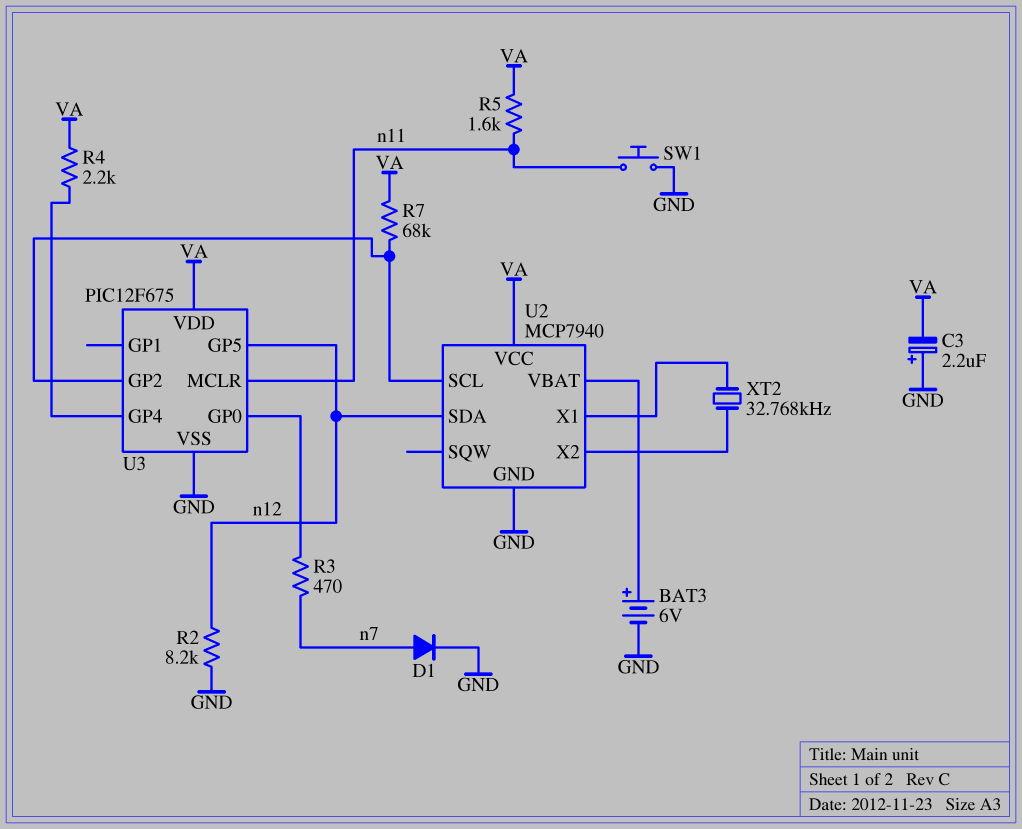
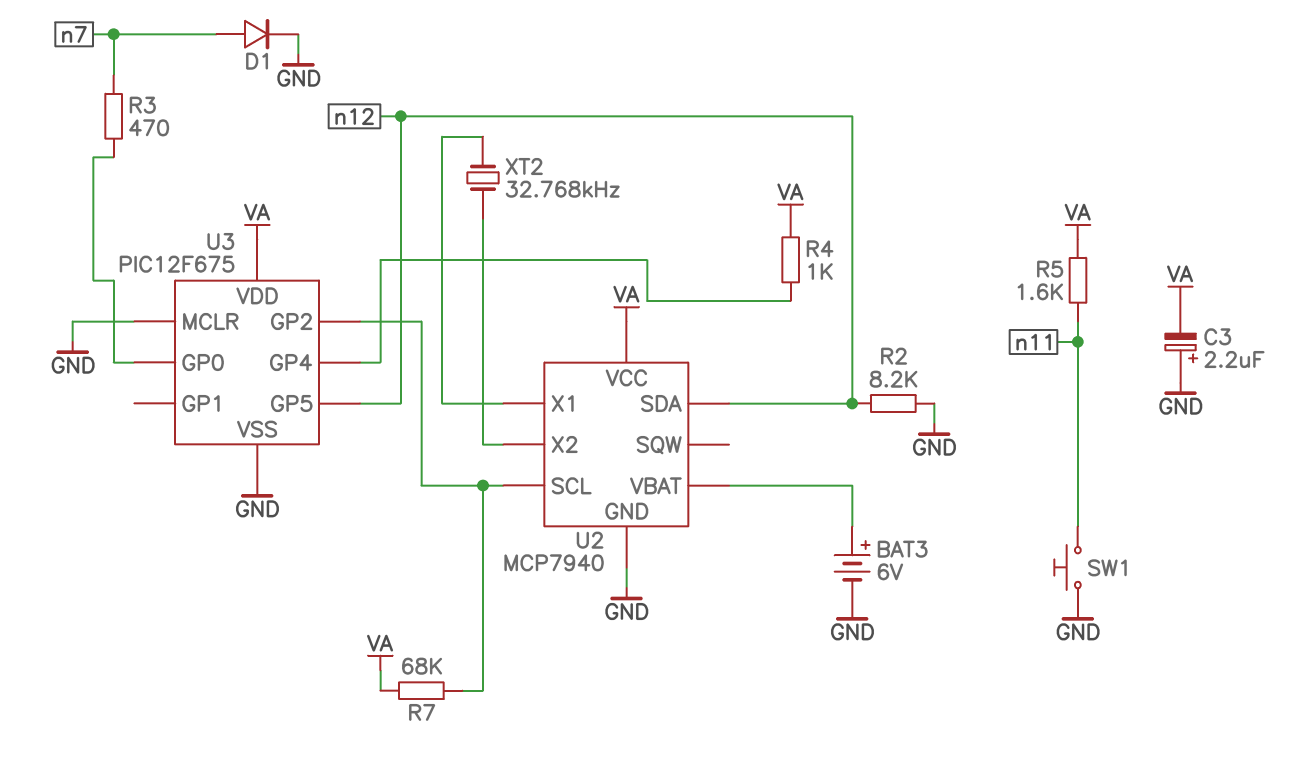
R4: 2.2k (U3/GP4, VA) -> 1k (U3/GP4, VA)
U3 pin MCLR: n11 -> GND

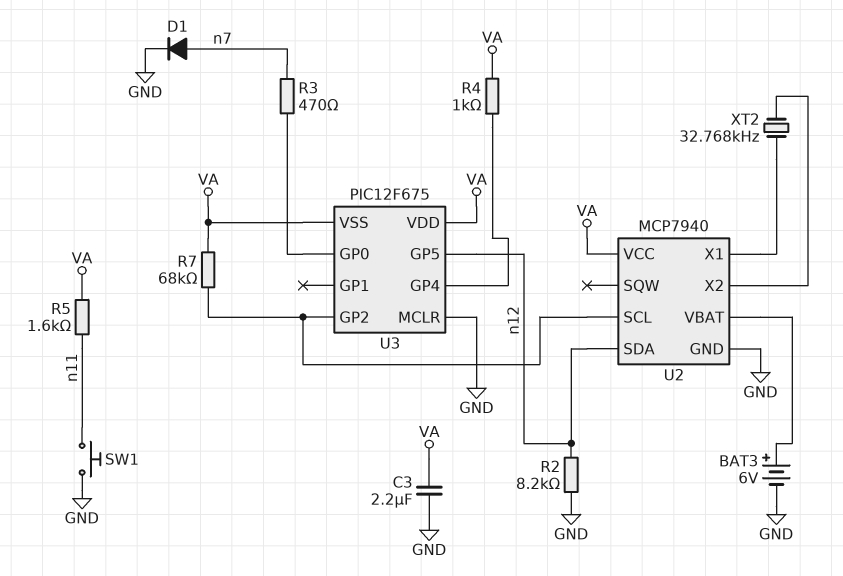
C3: 2.2uF (plus GND, minus VA) -> 2.2uF (GND, VA)
U3 pin VSS: GND -> VA

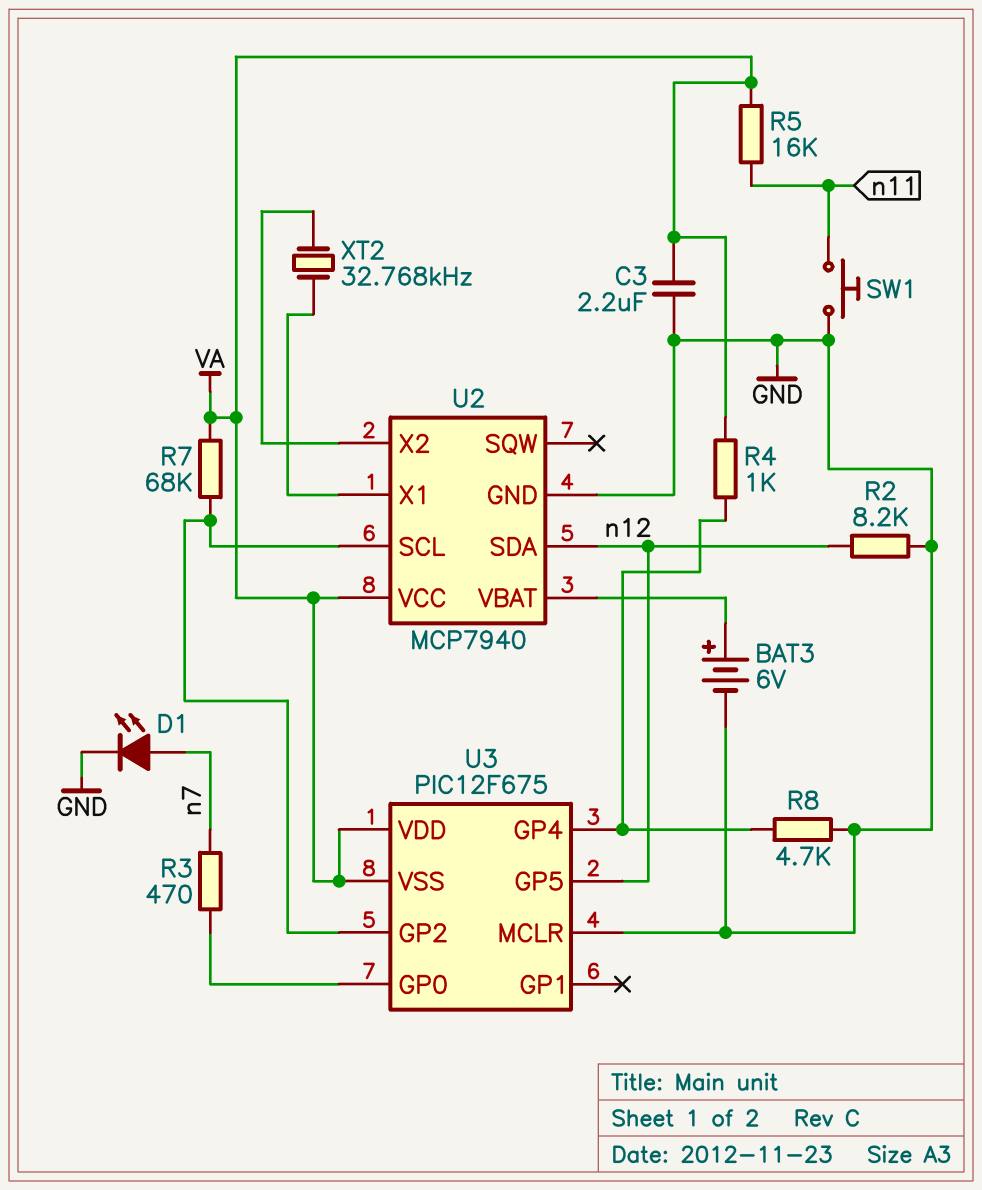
D1: diode (A n7, K GND) -> LED (A n7, K GND)
R5: 1.6k (VA, n11) -> 16k (VA, n11)
R8: none -> 4.7k (GND, U3/GP4)

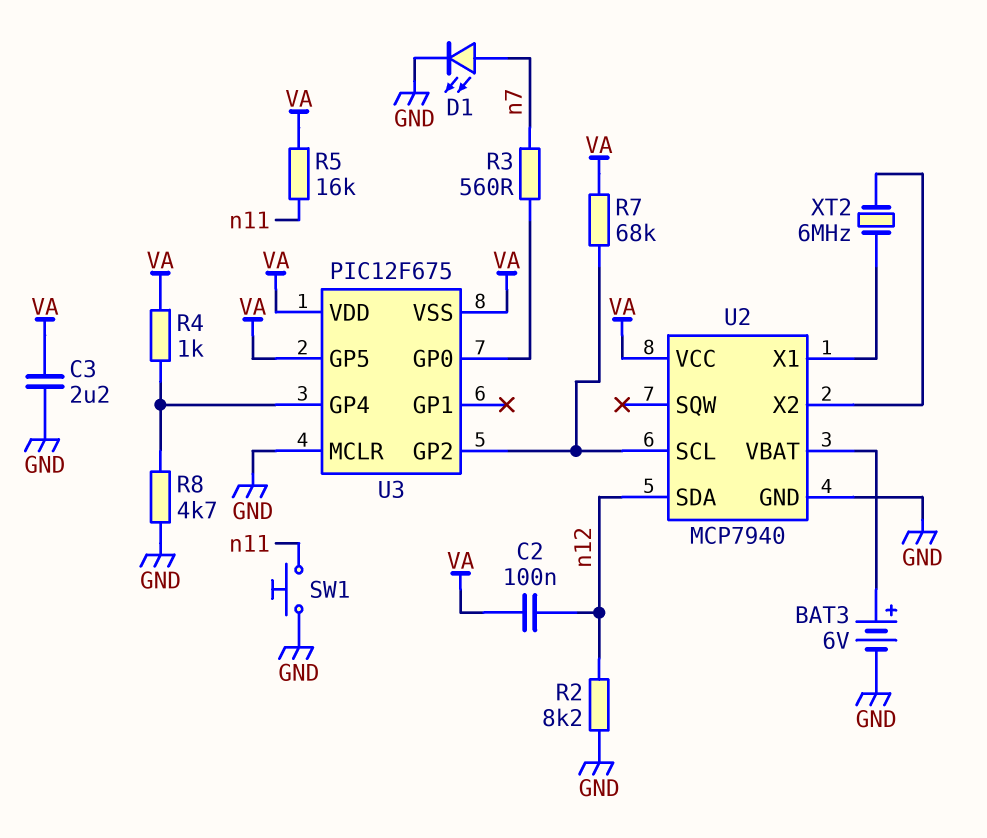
C2: none -> 100nF (VA, n12)
R3: 470 (U3/GP0, n7) -> 560 (U3/GP0, n7)
U3 pin GP5: n12 -> VA
XT2: 32.768kHz (U2/X1, U2/X2) -> 6MHz (U2/X1, U2/X2)

